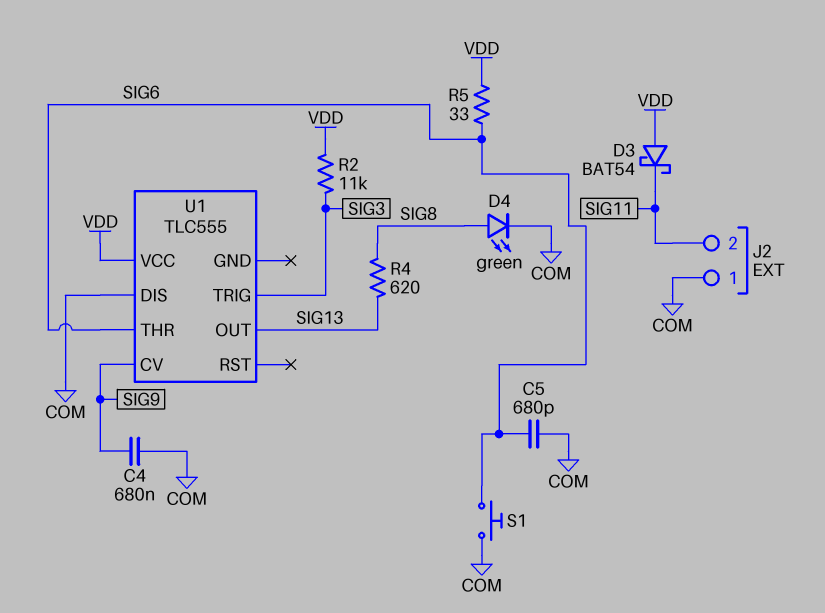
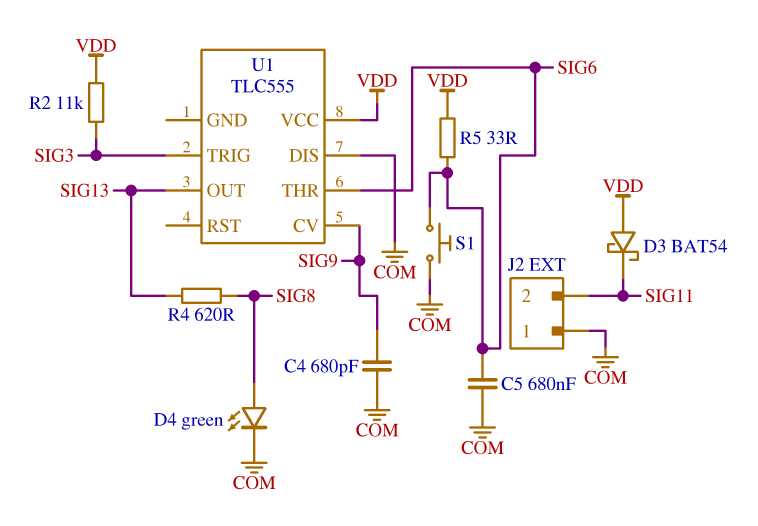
C4: 680nF (COM, SIG9) -> 680pF (COM, SIG9)
C5: 680pF (COM, SIG6) -> 680nF (COM, SIG6)

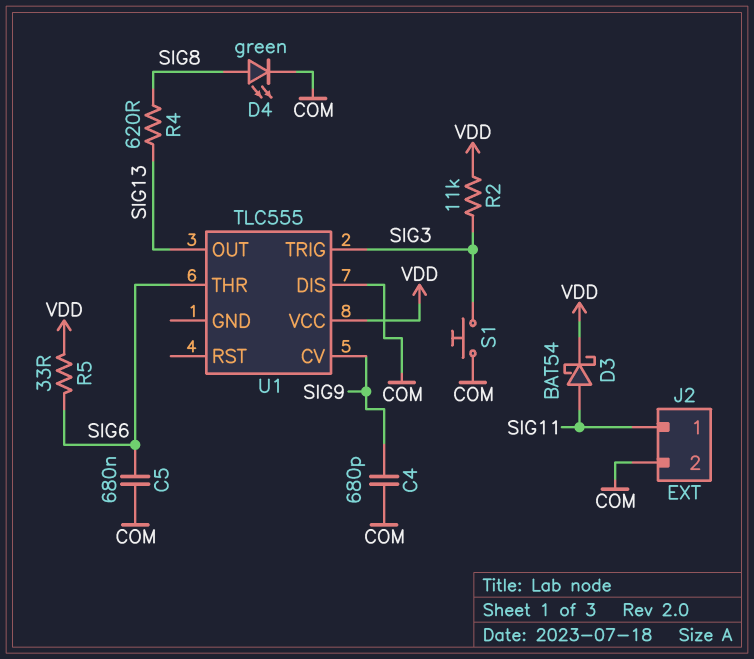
D3: schottky BAT54 (A VDD, K SIG11) -> schottky BAT54 (A SIG11, K VDD)
J2 pin 1: COM -> SIG11
J2 pin 2: SIG11 -> COM
S1: button (COM, SIG6) -> button (COM, SIG3)

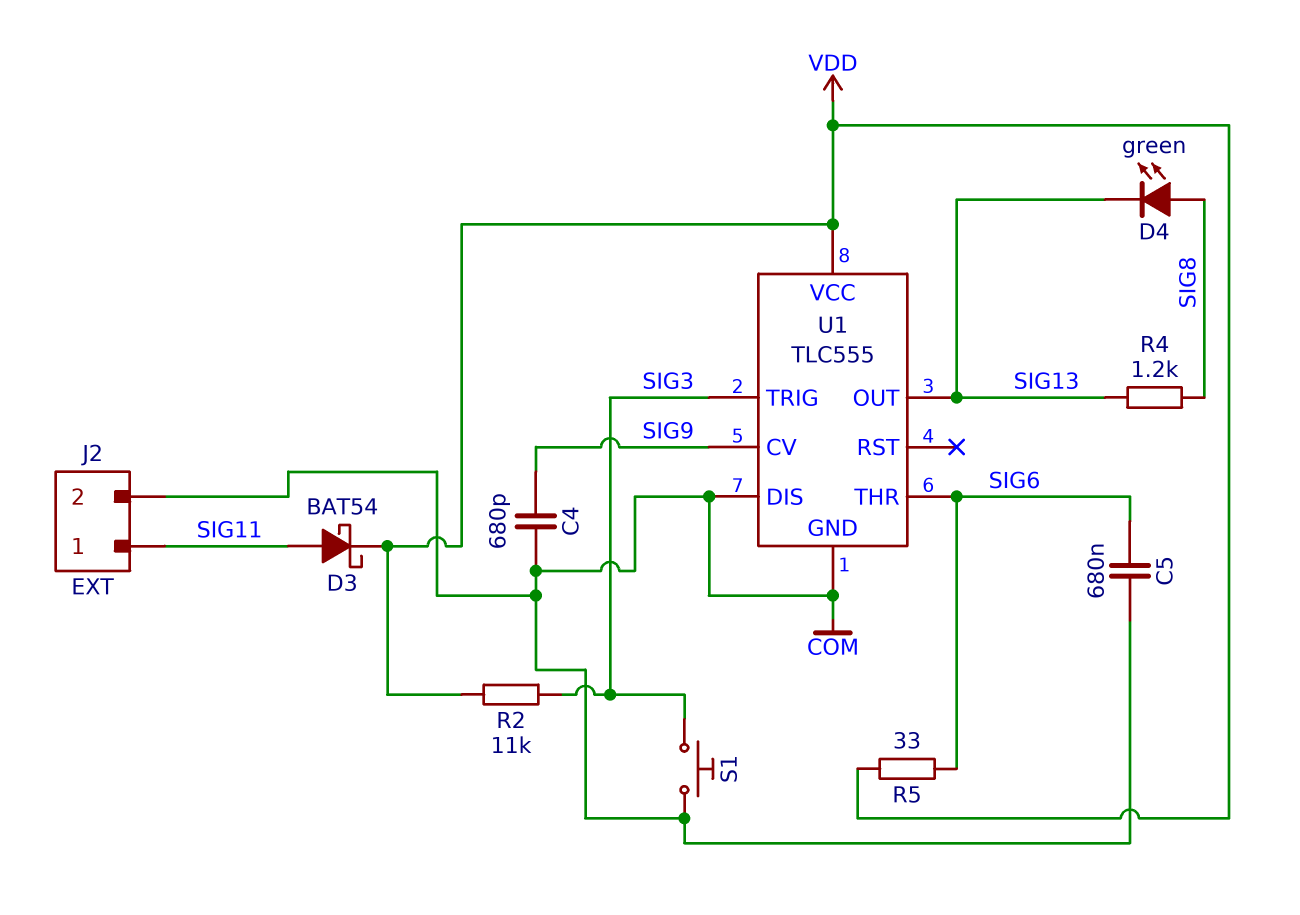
D4: LED green (A SIG8, K COM) -> LED green (A SIG8, K SIG13)
R4: 620 (SIG8, SIG13) -> 1.2k (SIG8, SIG13)
U1 pin GND: none -> COM

